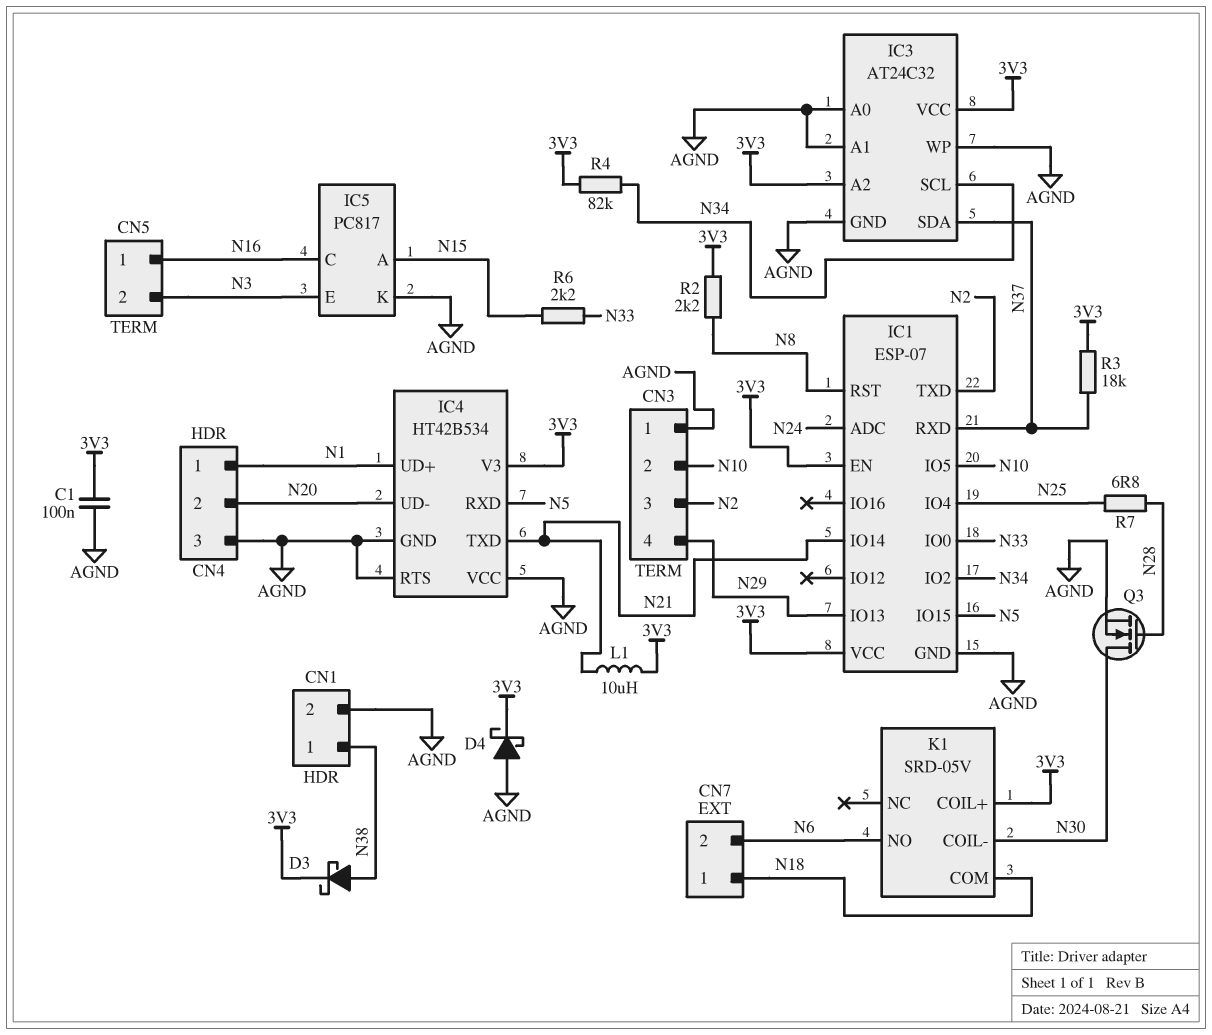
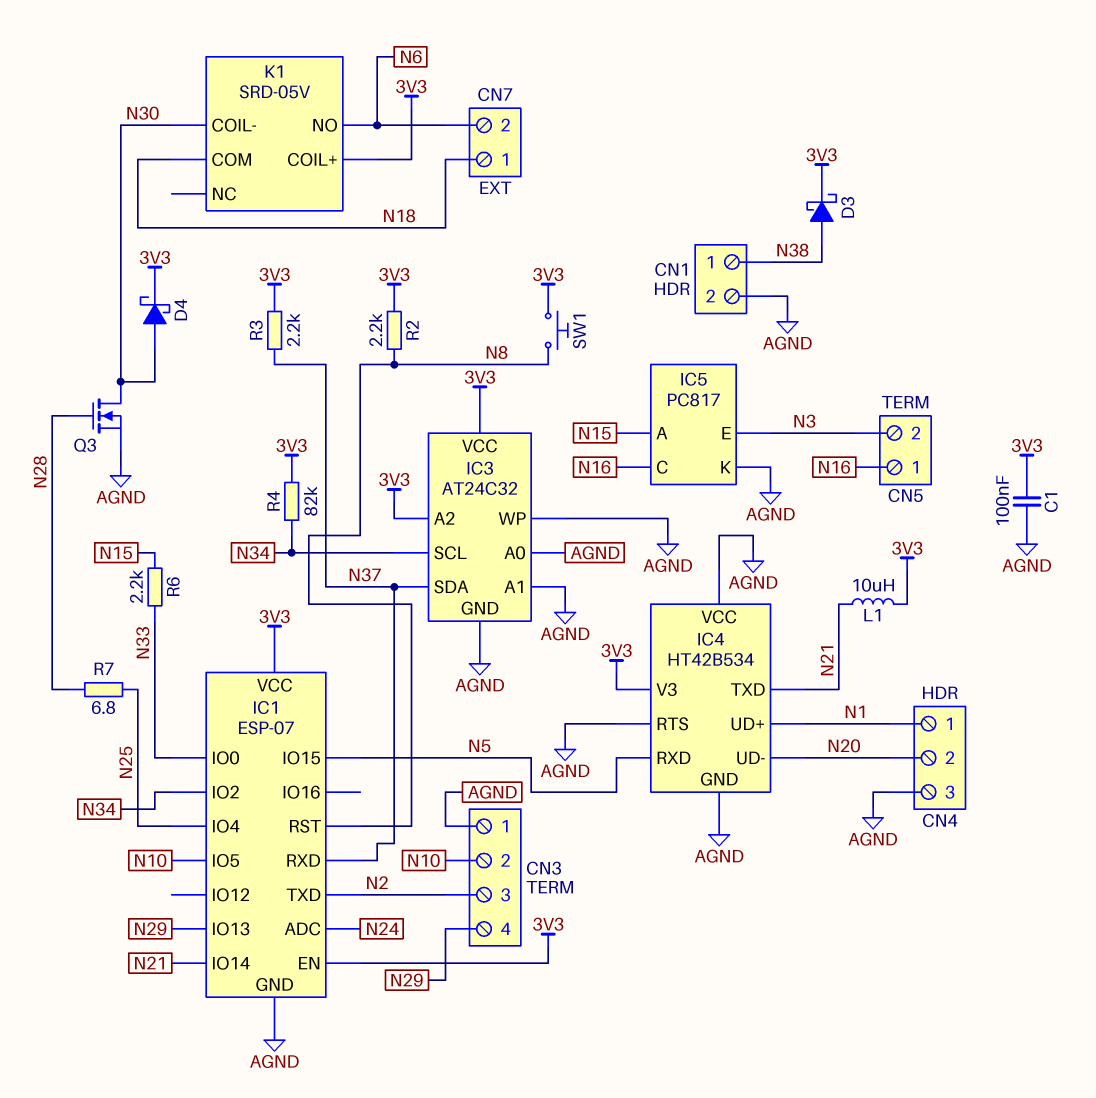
D4: schottky (A AGND, K 3V3) -> schottky (A N30, K 3V3)
R3: 18k (3V3, N37) -> 2.2k (3V3, N37)
SW1: none -> button (3V3, N8)

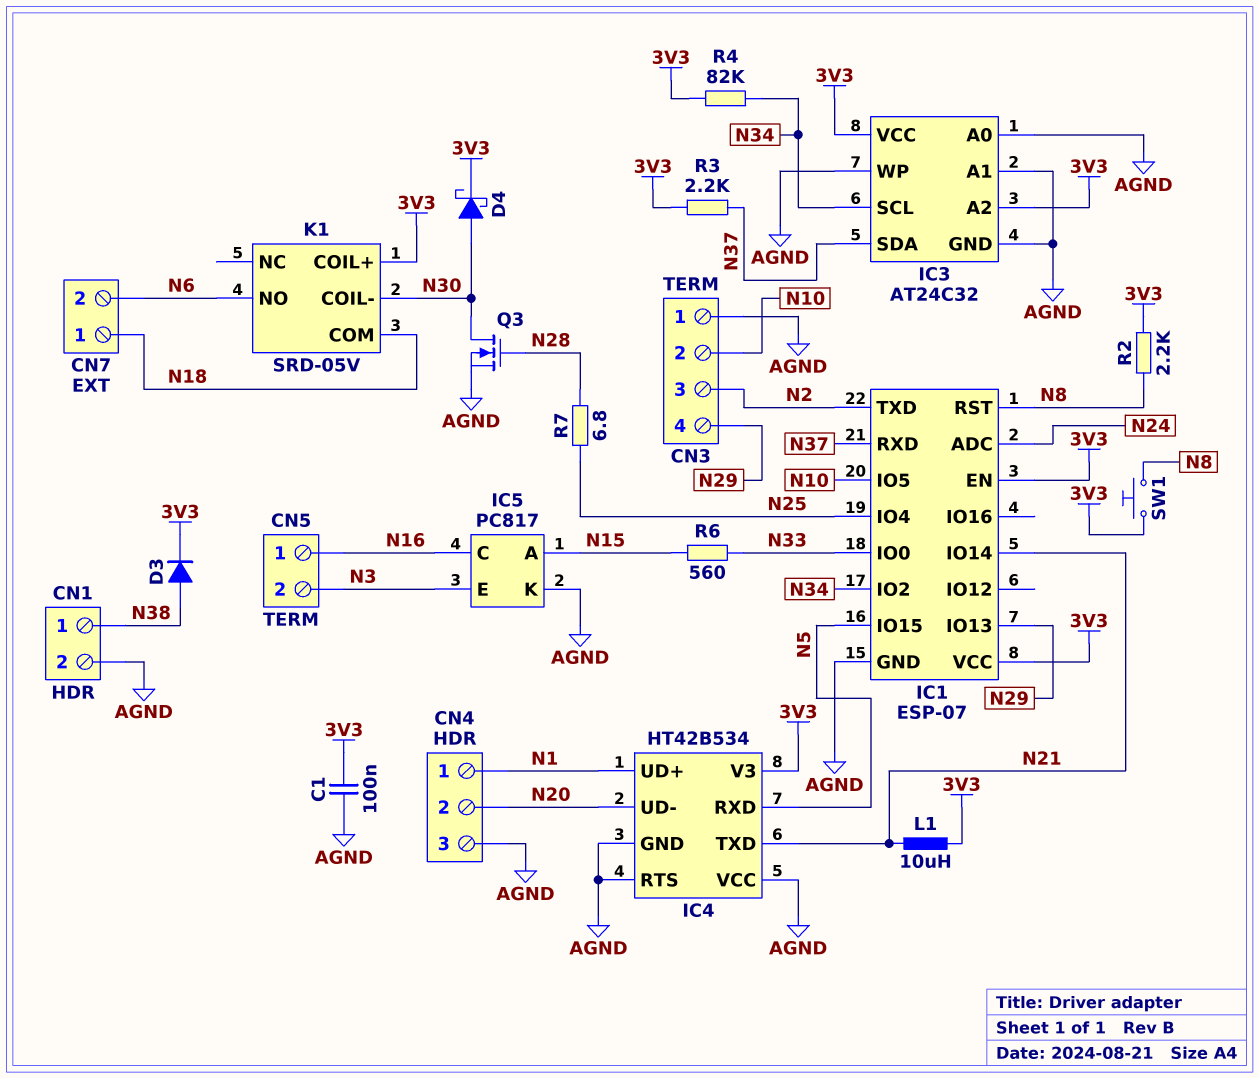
D3: schottky (A N38, K 3V3) -> diode (A N38, K 3V3)
R6: 2.2k (N15, N33) -> 560 (N15, N33)

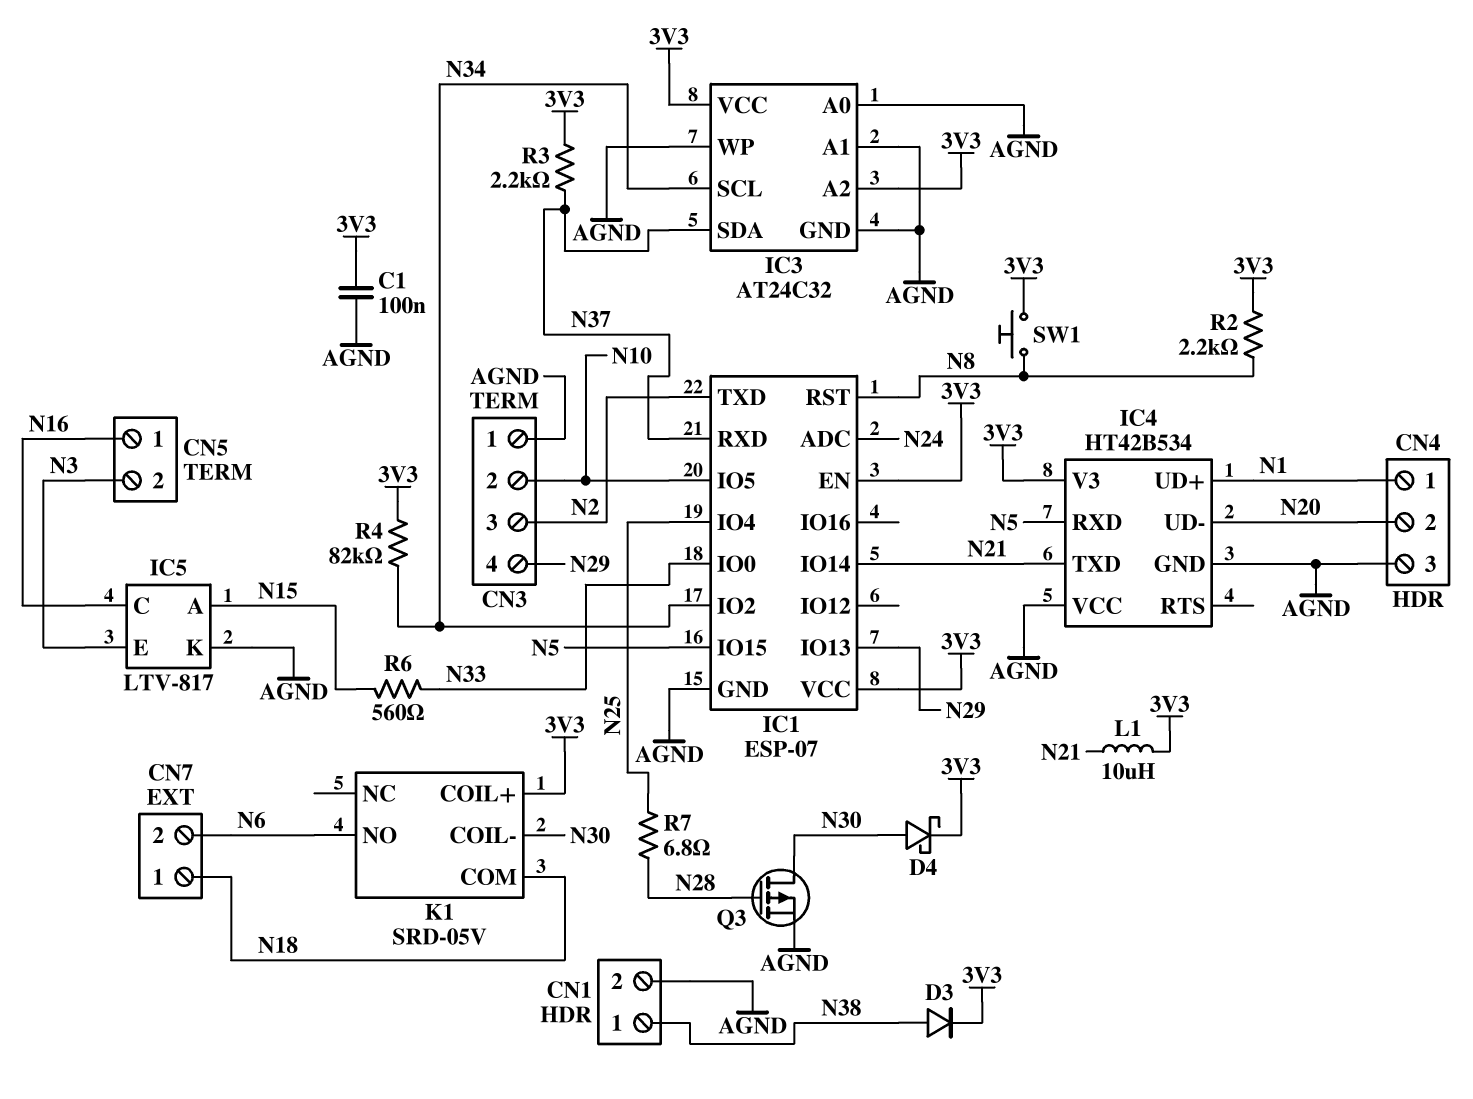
IC4 pin RTS: AGND -> none
IC5: PC817 -> LTV-817
Q3: NMOS (G N28, D N30, S AGND) -> PMOS (G N28, D N30, S AGND)

